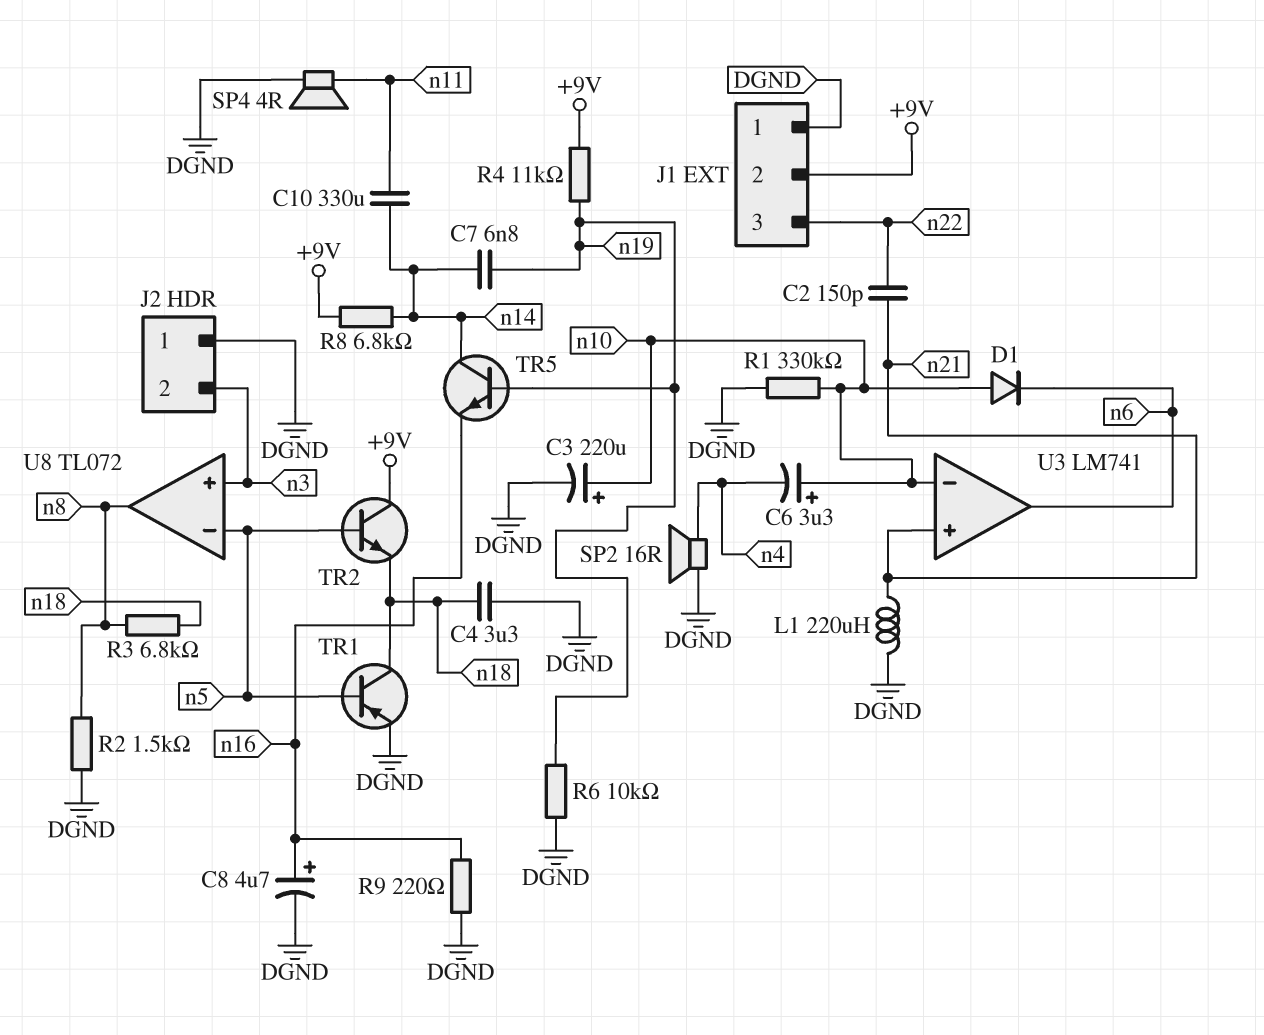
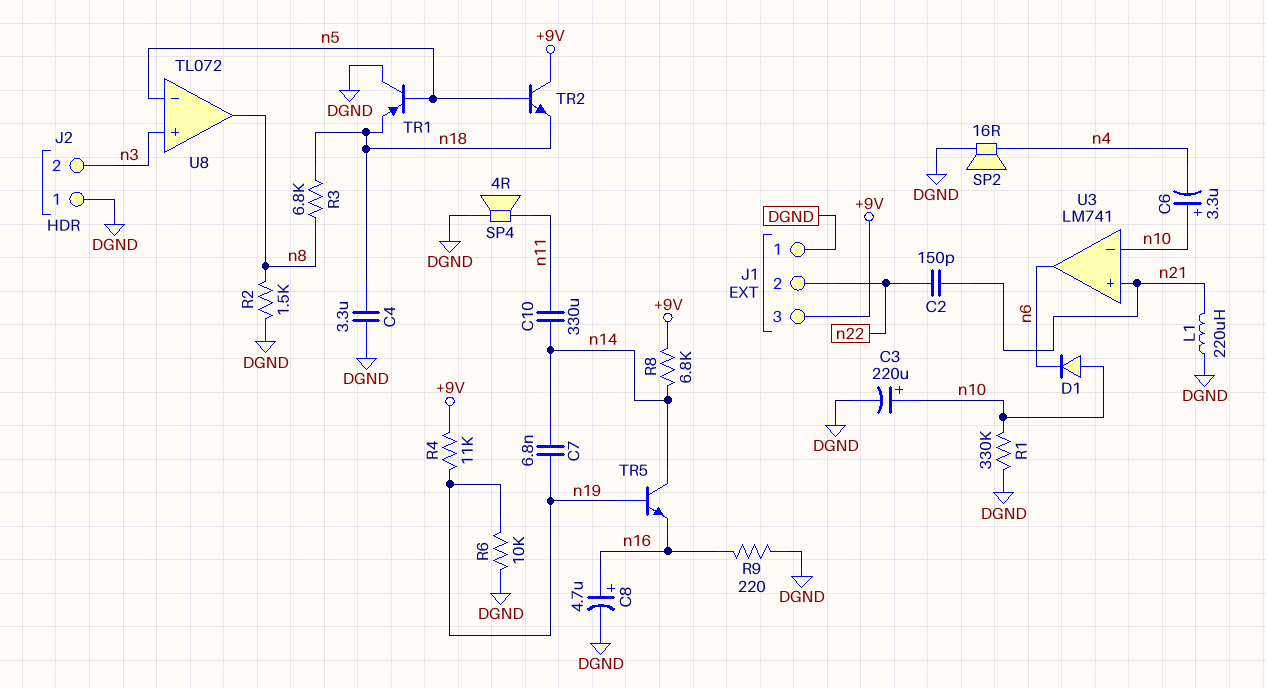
J1 pin 2: +9V -> n22
J1 pin 3: n22 -> +9V
TR1: PNP (B n5, C n18, E DGND) -> PNP (B n5, C DGND, E n18)

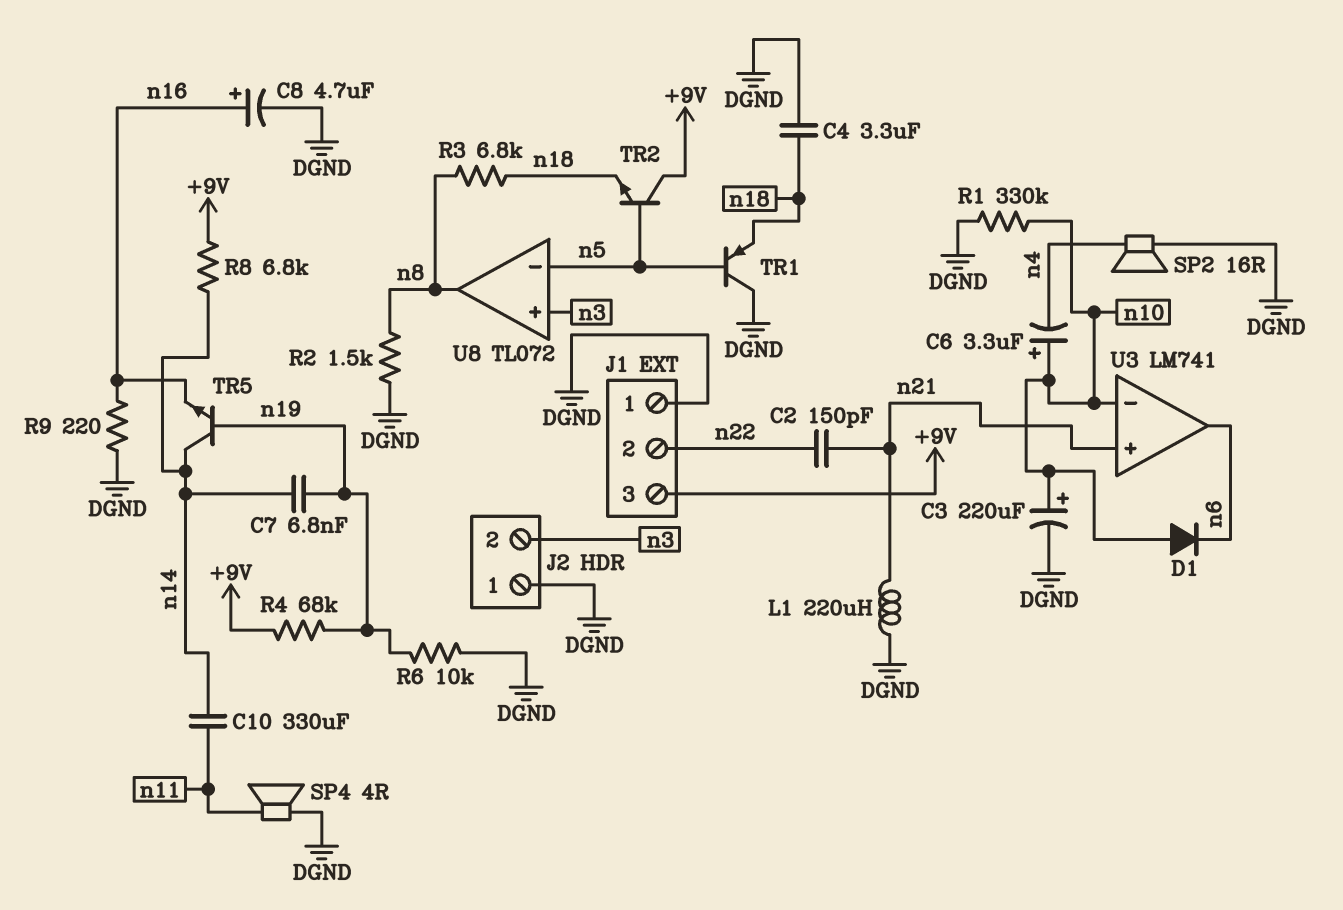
R4: 11k (+9V, n19) -> 68k (+9V, n19)

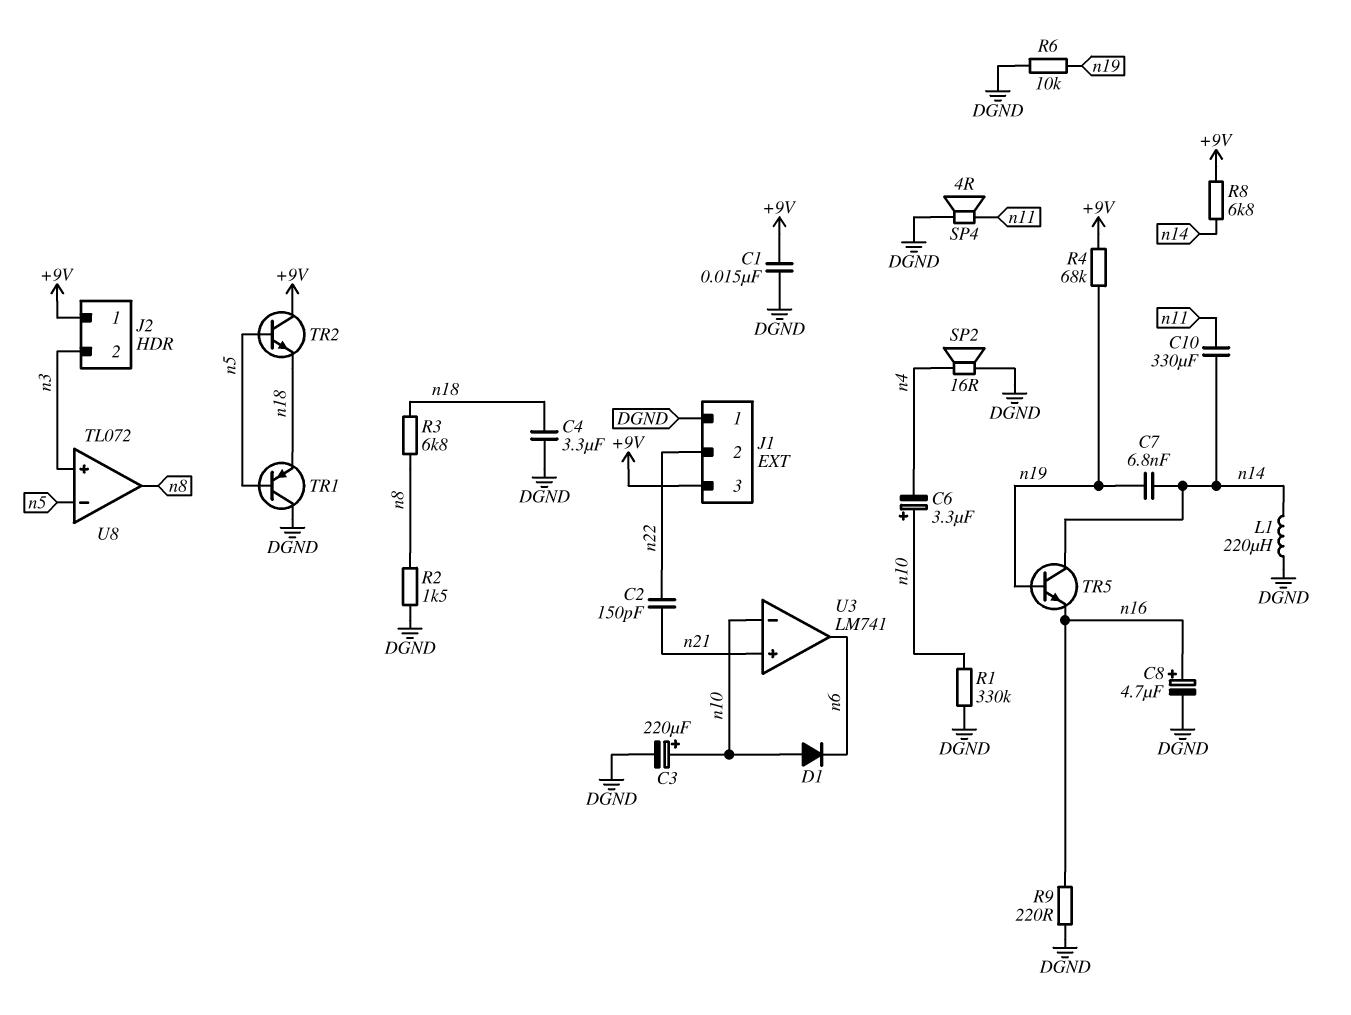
C1: none -> 15nF (+9V, DGND)
J2 pin 1: DGND -> +9V
L1: 220uH (DGND, n21) -> 220uH (DGND, n14)

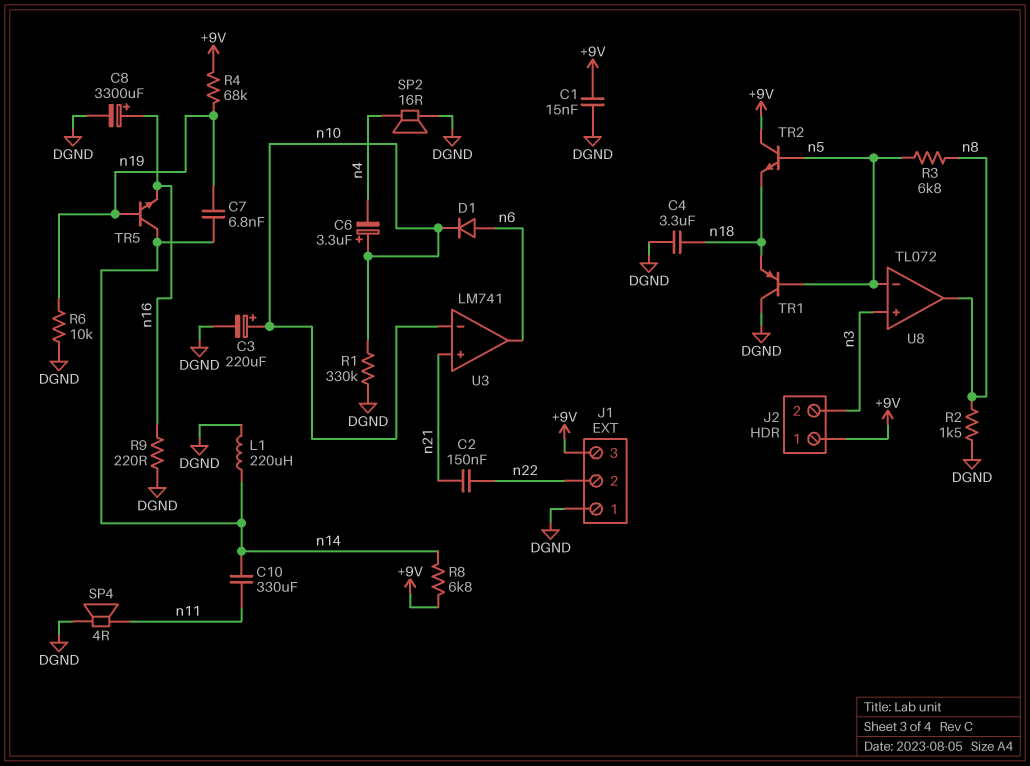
C2: 150pF (n21, n22) -> 150nF (n21, n22)
C8: 4.7uF (plus n16, minus DGND) -> 3300uF (plus n16, minus DGND)
D1: diode (A n10, K n6) -> diode (A n6, K n10)
R3: 6.8k (n8, n18) -> 6.8k (n5, n8)

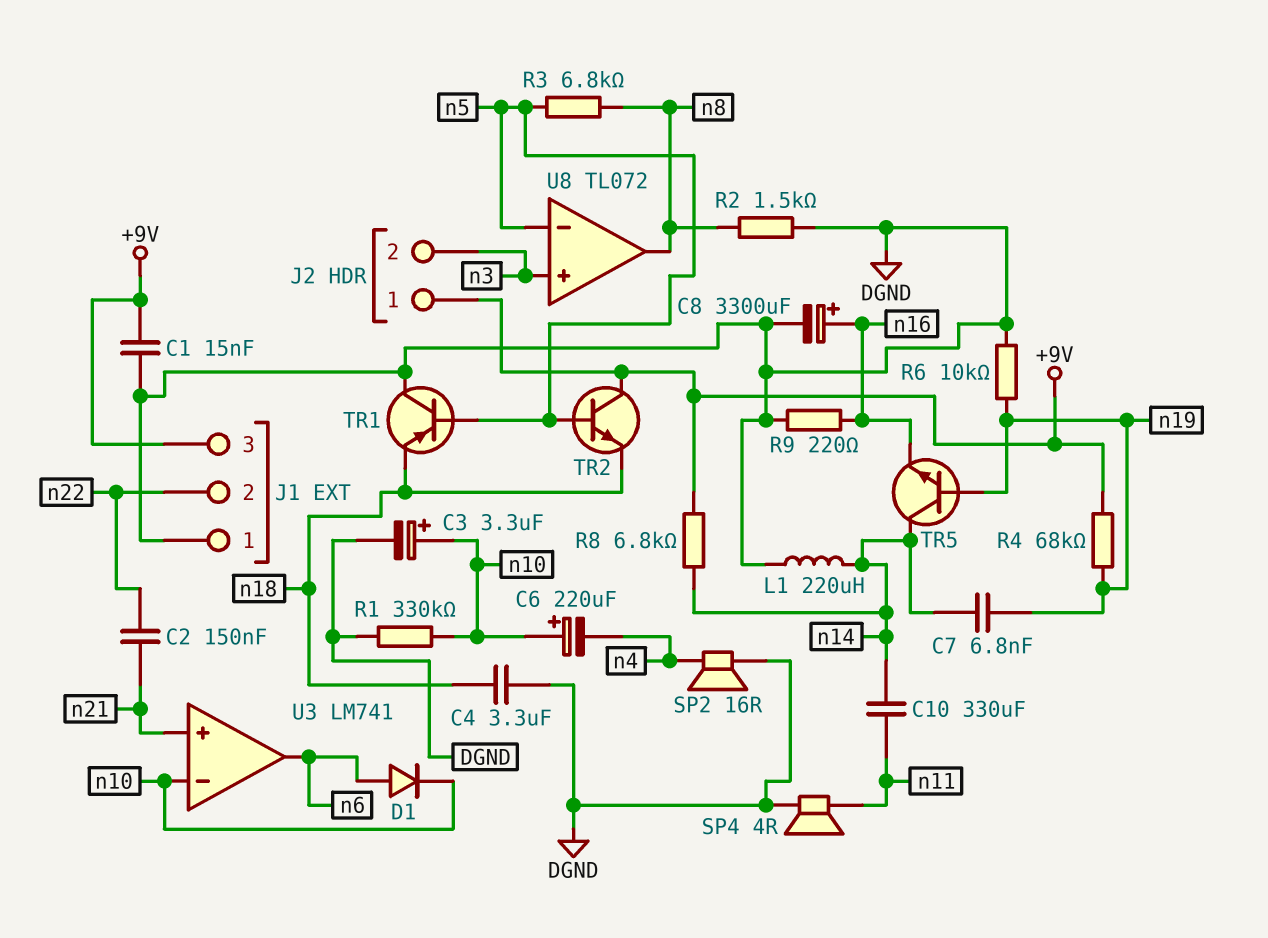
C3: 220uF (plus n10, minus DGND) -> 3.3uF (plus n10, minus DGND)
C6: 3.3uF (plus n10, minus n4) -> 220uF (plus n10, minus n4)

